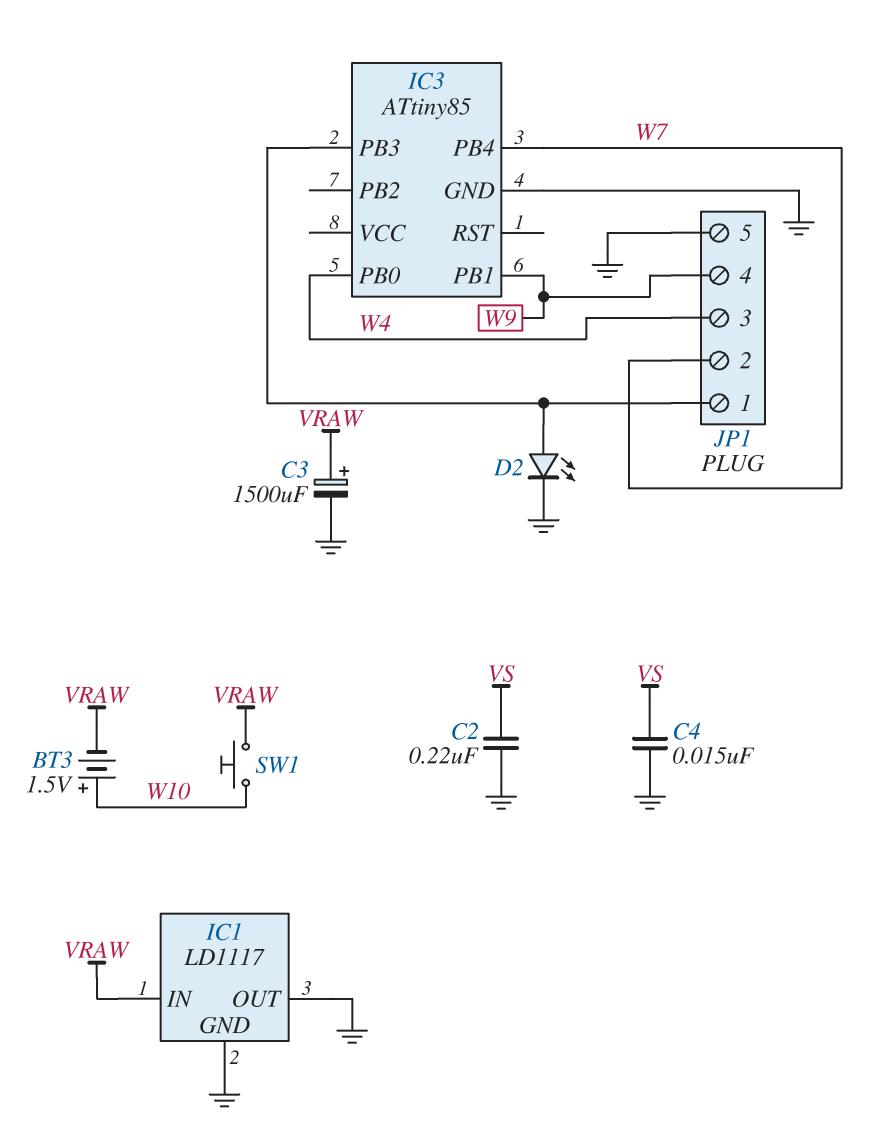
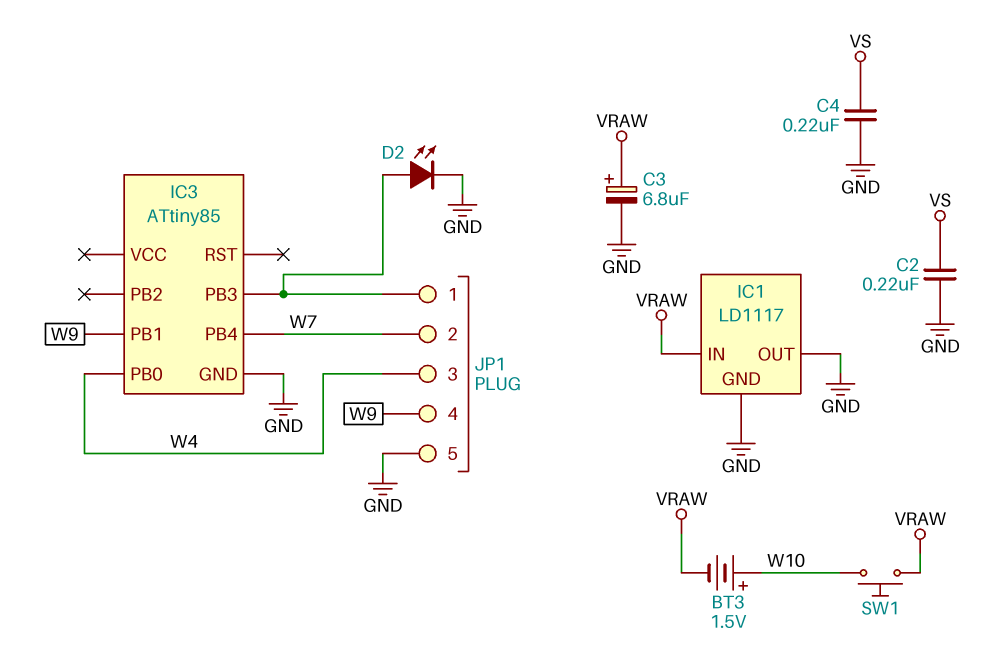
C3: 1500uF (plus VRAW, minus GND) -> 6.8uF (plus VRAW, minus GND)
C4: 15nF (GND, VS) -> 220nF (GND, VS)

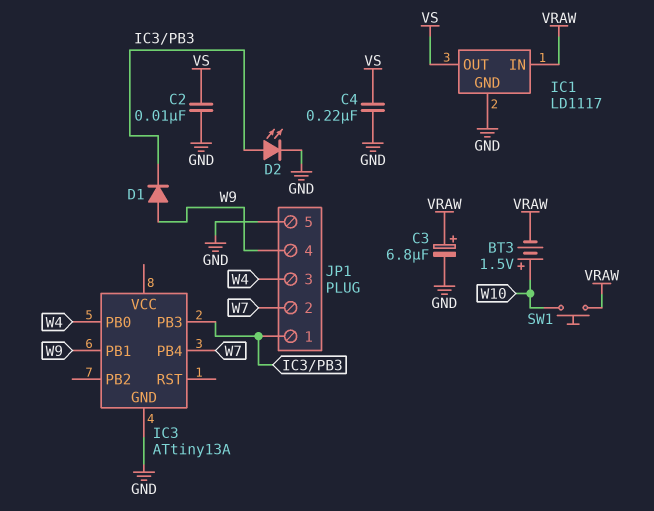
C2: 220nF (GND, VS) -> 10nF (GND, VS)
D1: none -> diode (A W9, K IC3/PB3)
IC1 pin OUT: GND -> VS
IC3: ATtiny85 -> ATtiny13A

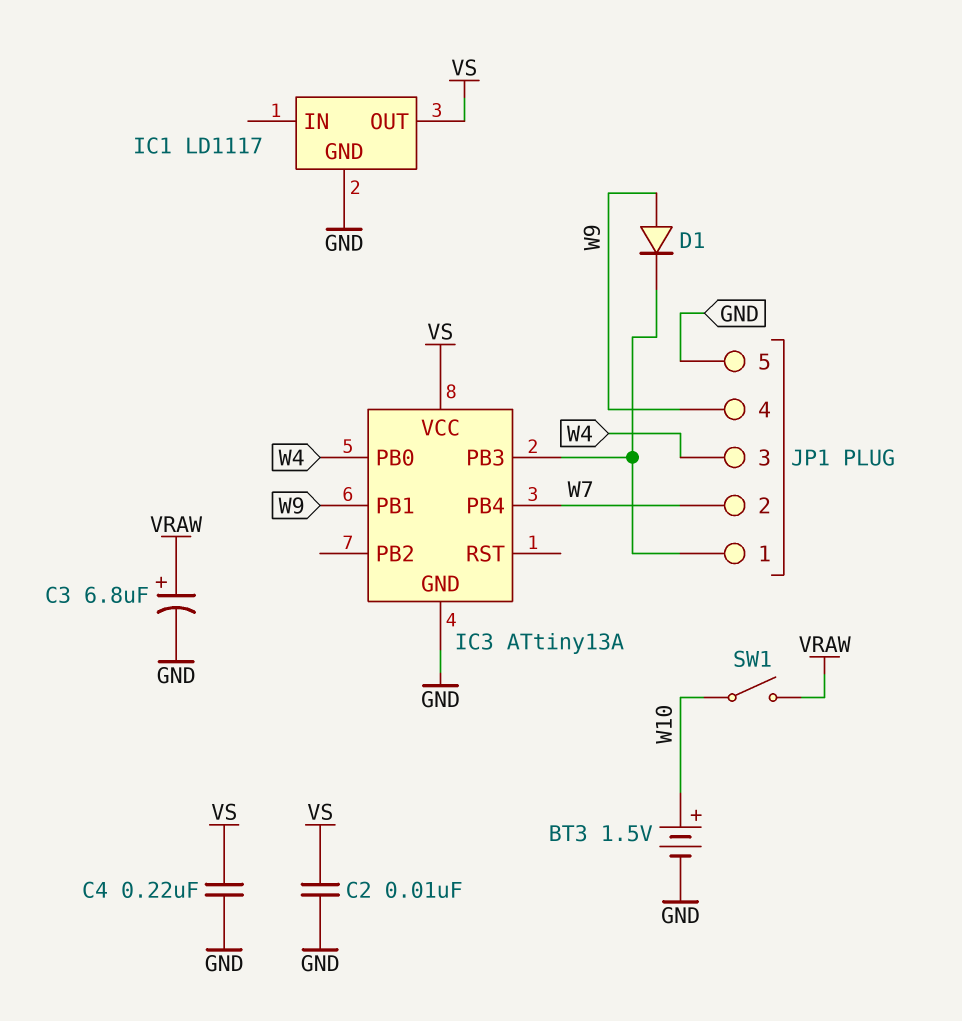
BT3: 1.5V (plus W10, minus VRAW) -> 1.5V (plus W10, minus GND)
D2: LED (A IC3/PB3, K GND) -> none
IC1 pin IN: VRAW -> none
IC3 pin VCC: none -> VS
SW1: button (VRAW, W10) -> switch (VRAW, W10)

